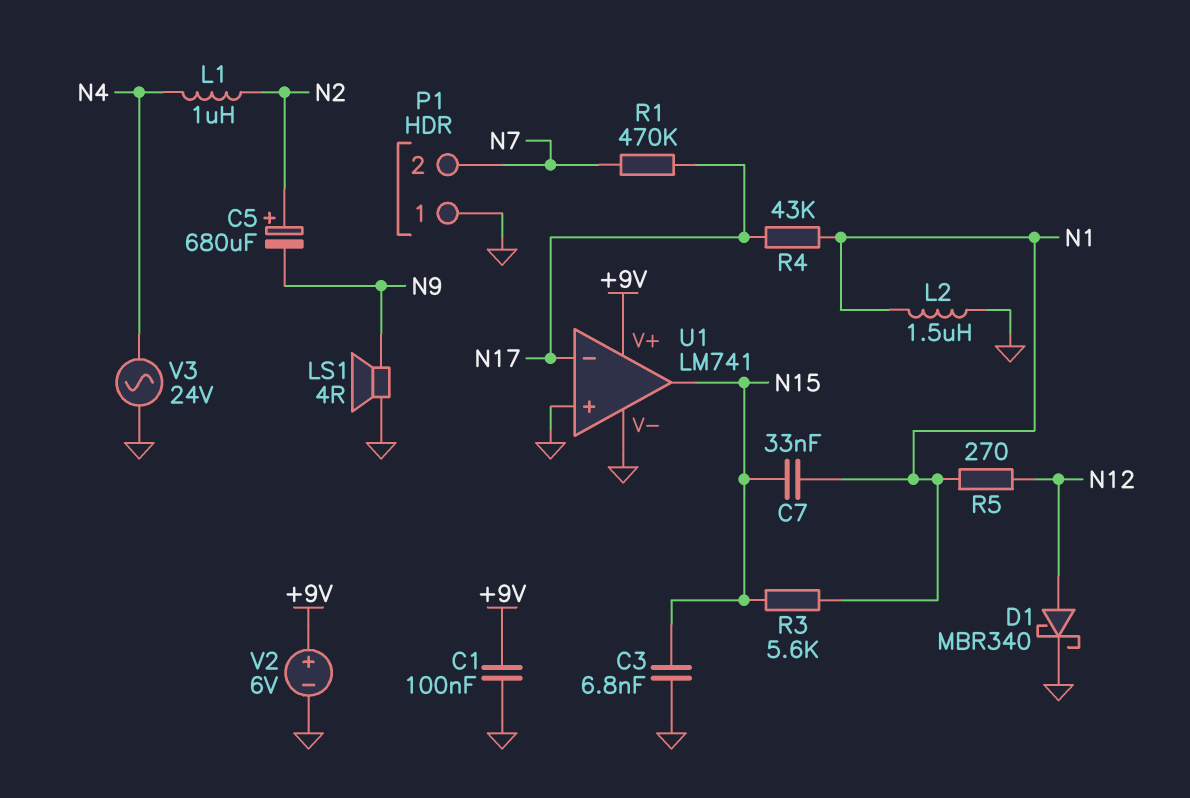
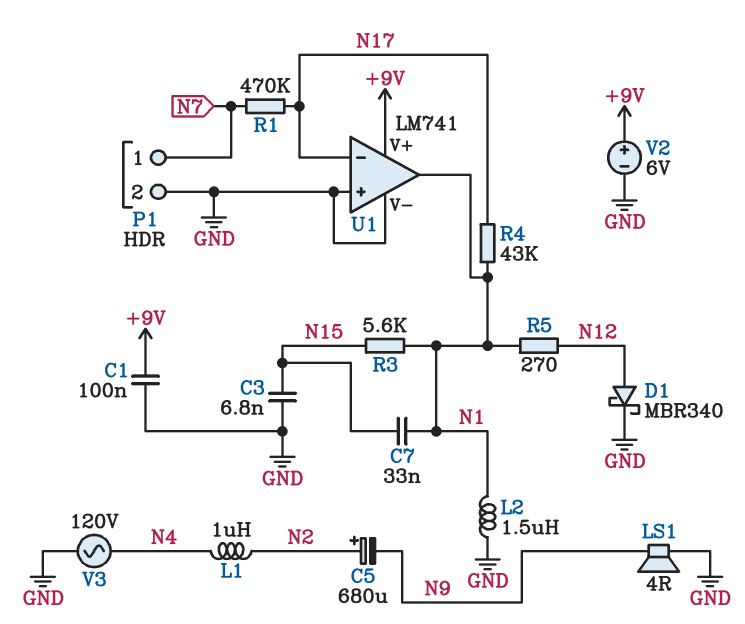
P1 pin 1: GND -> N7
P1 pin 2: N7 -> GND
U1 pin out: N15 -> N1
V3: AC 24V (GND, N4) -> AC 120V (GND, N4)

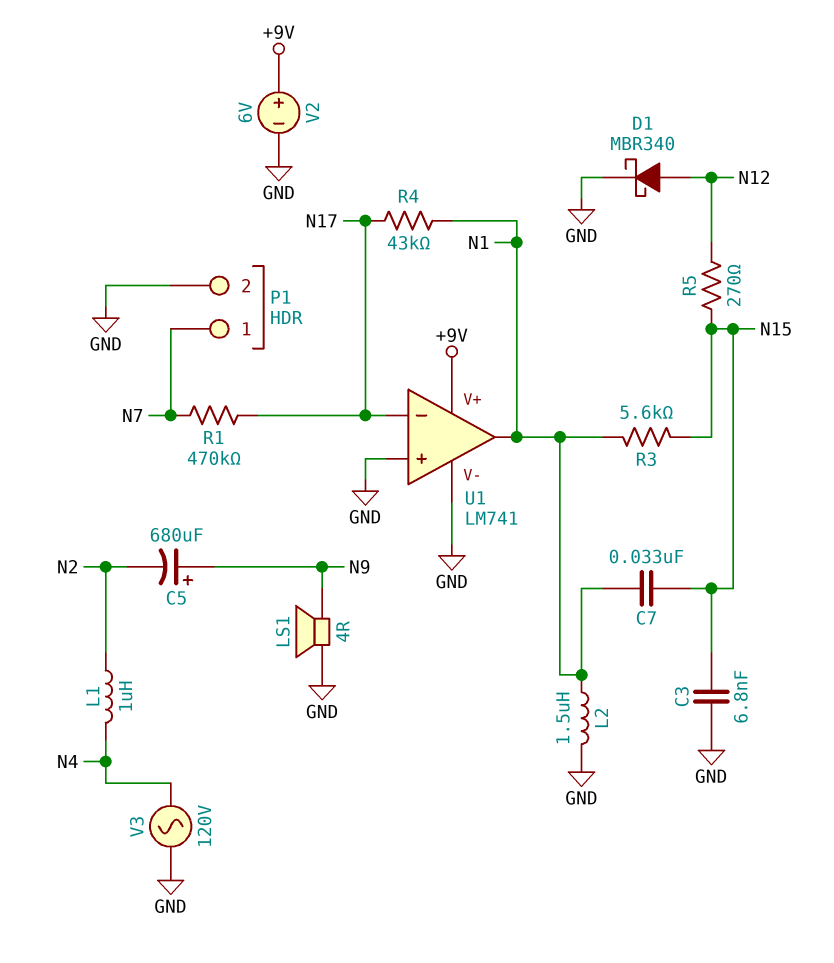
C1: 100nF (+9V, GND) -> none
C5: 680uF (plus N2, minus N9) -> 680uF (plus N9, minus N2)
R5: 270 (N1, N12) -> 270 (N12, N15)

